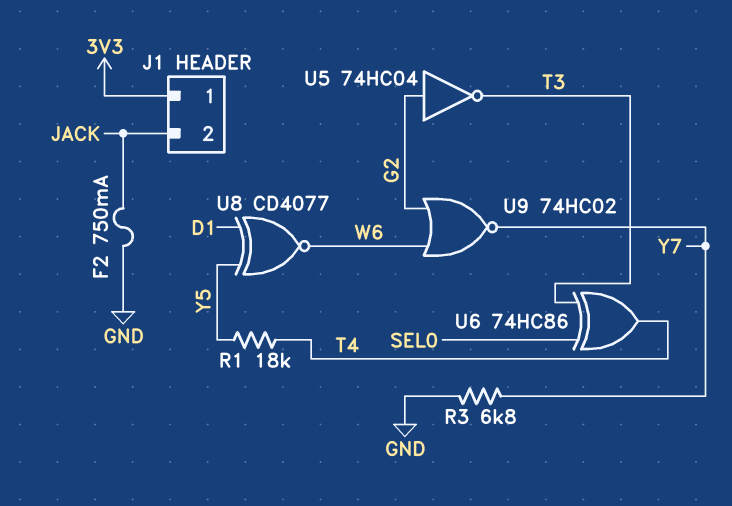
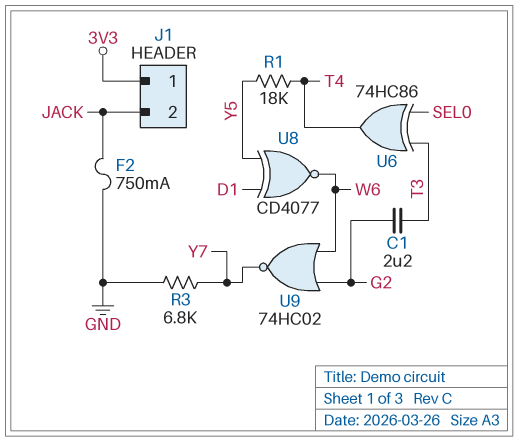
C1: none -> 2.2uF (G2, T3)
U5: NOT 74HC04 (in G2, out T3) -> none

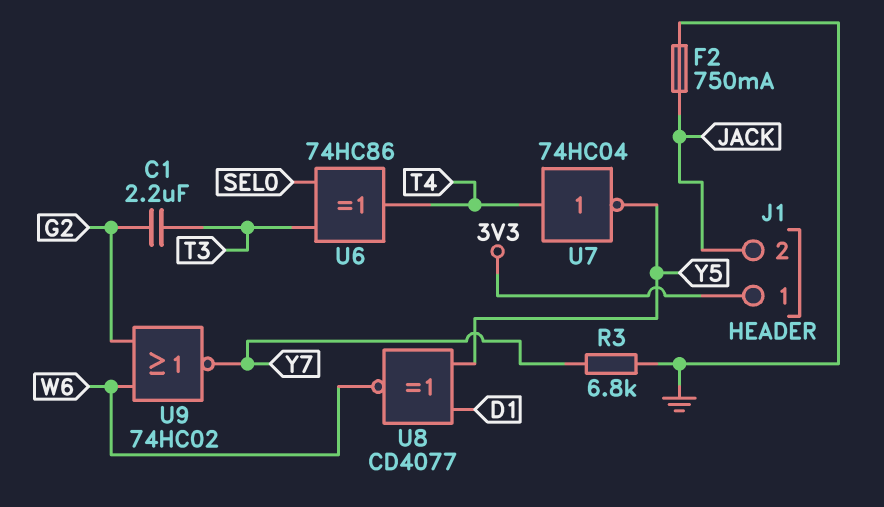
R1: 18k (T4, Y5) -> none
U7: none -> NOT 74HC04 (in T4, out Y5)

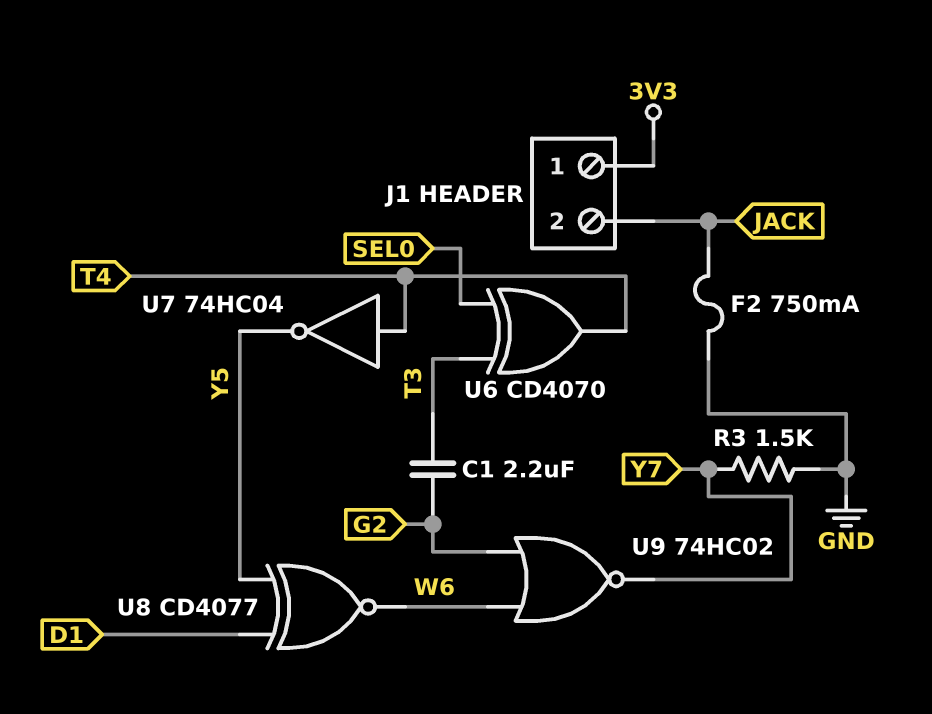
R3: 6.8k (GND, Y7) -> 1.5k (GND, Y7)
U6: XOR 74HC86 (in SEL0, in T3, out T4) -> XOR CD4070 (in SEL0, in T3, out T4)

